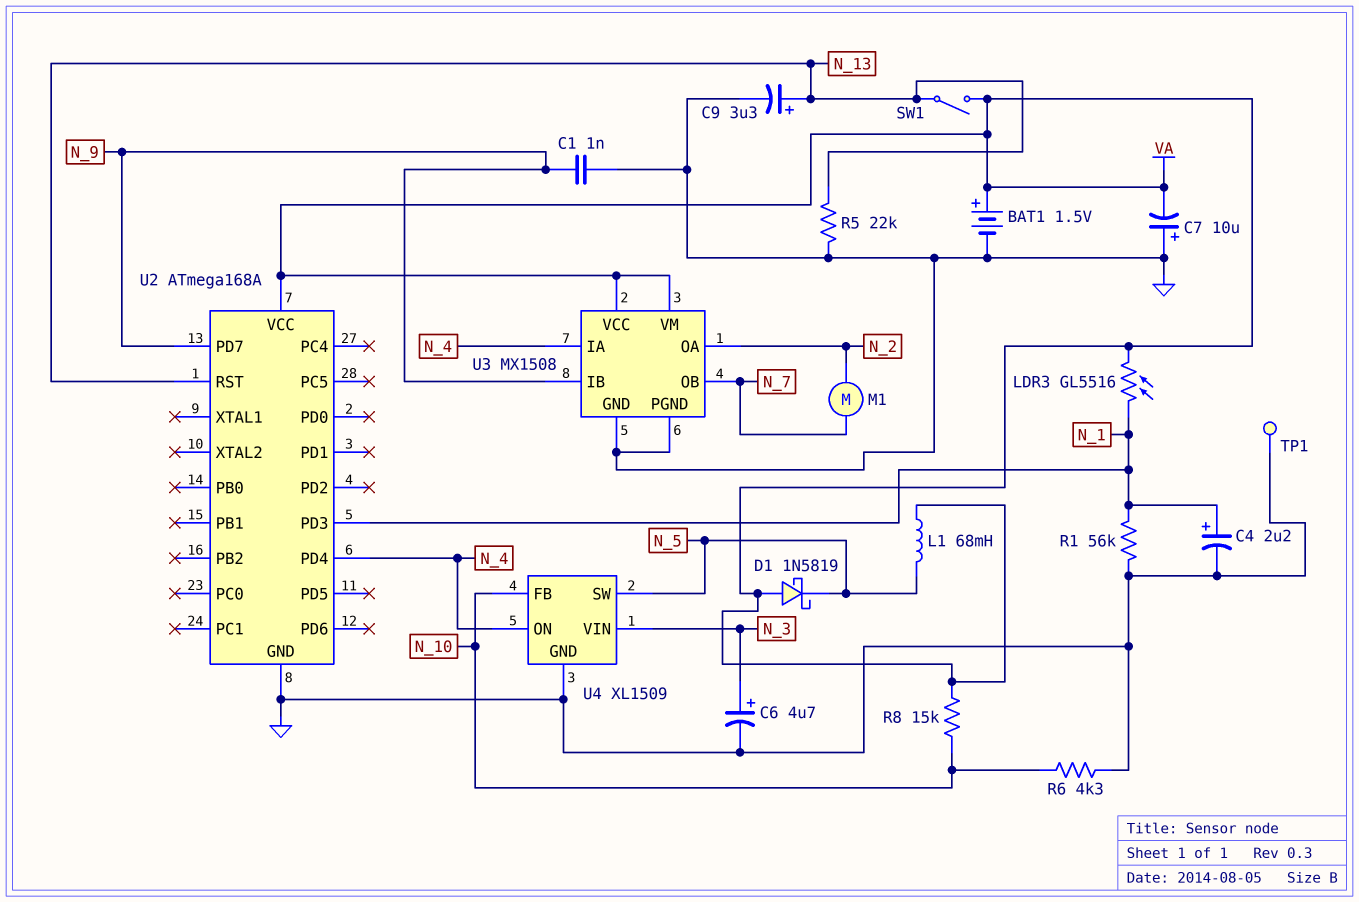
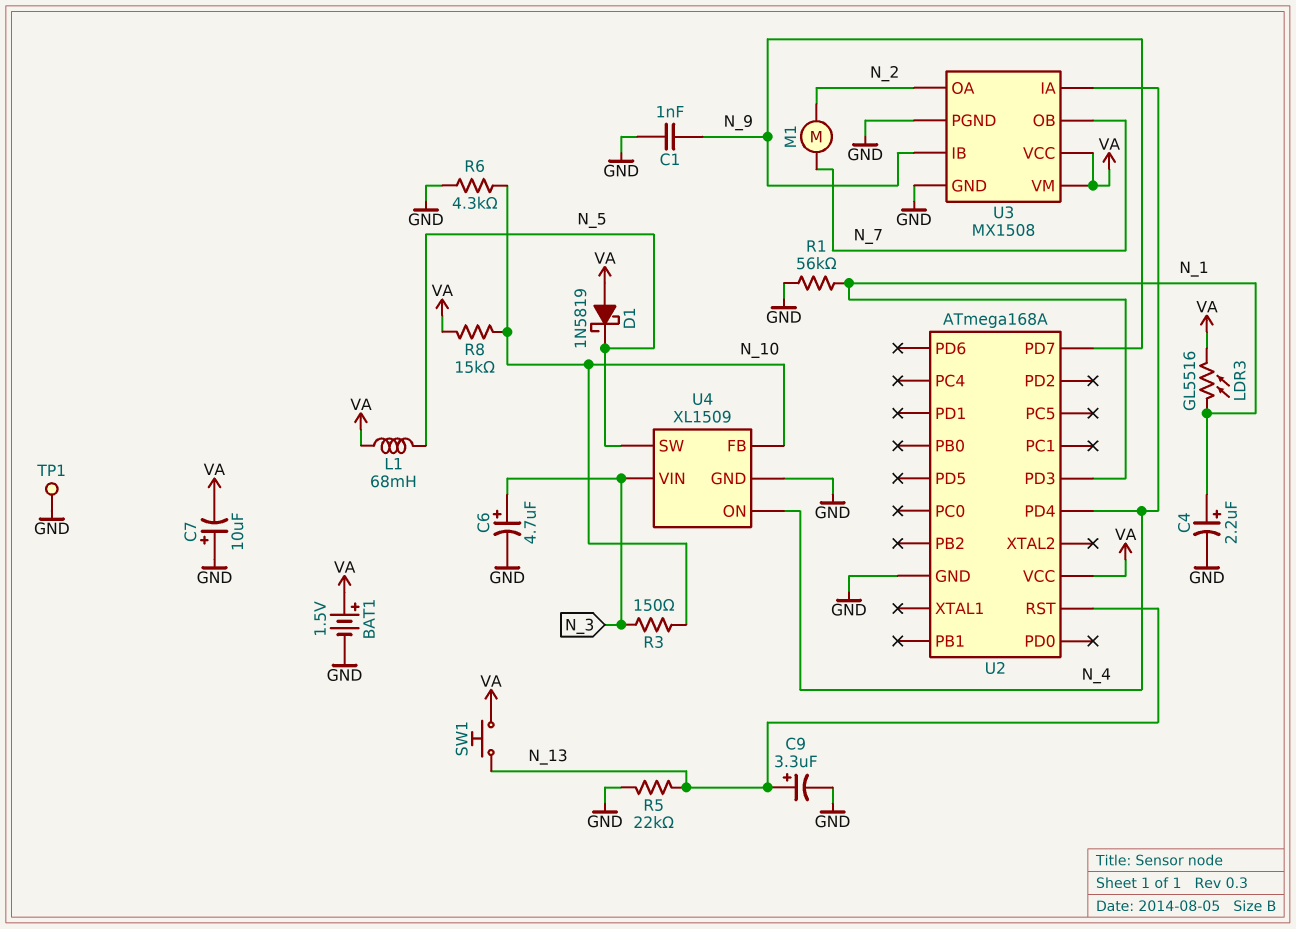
R3: none -> 150 (N_3, N_10)
SW1: switch (N_13, VA) -> button (N_13, VA)

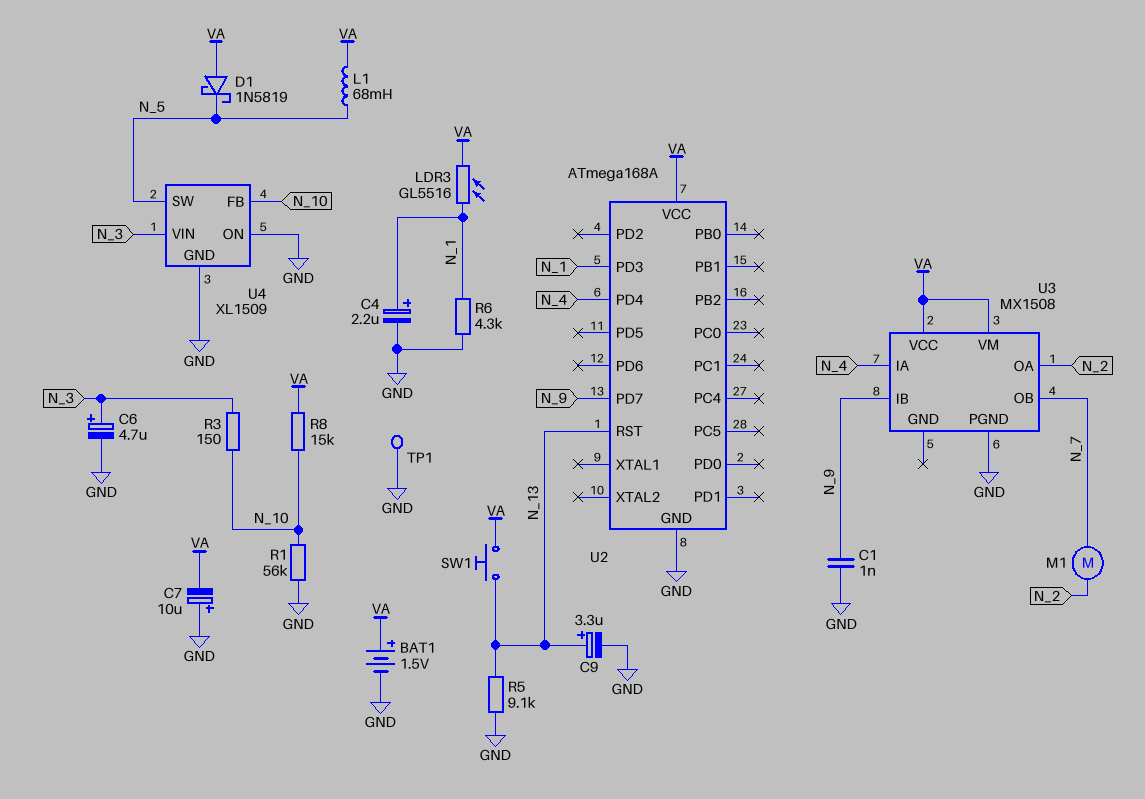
R1: 56k (GND, N_1) -> 56k (GND, N_10)
R5: 22k (GND, N_13) -> 9.1k (GND, N_13)
R6: 4.3k (GND, N_10) -> 4.3k (GND, N_1)
U3 pin GND: GND -> none
U4 pin ON: N_4 -> GND

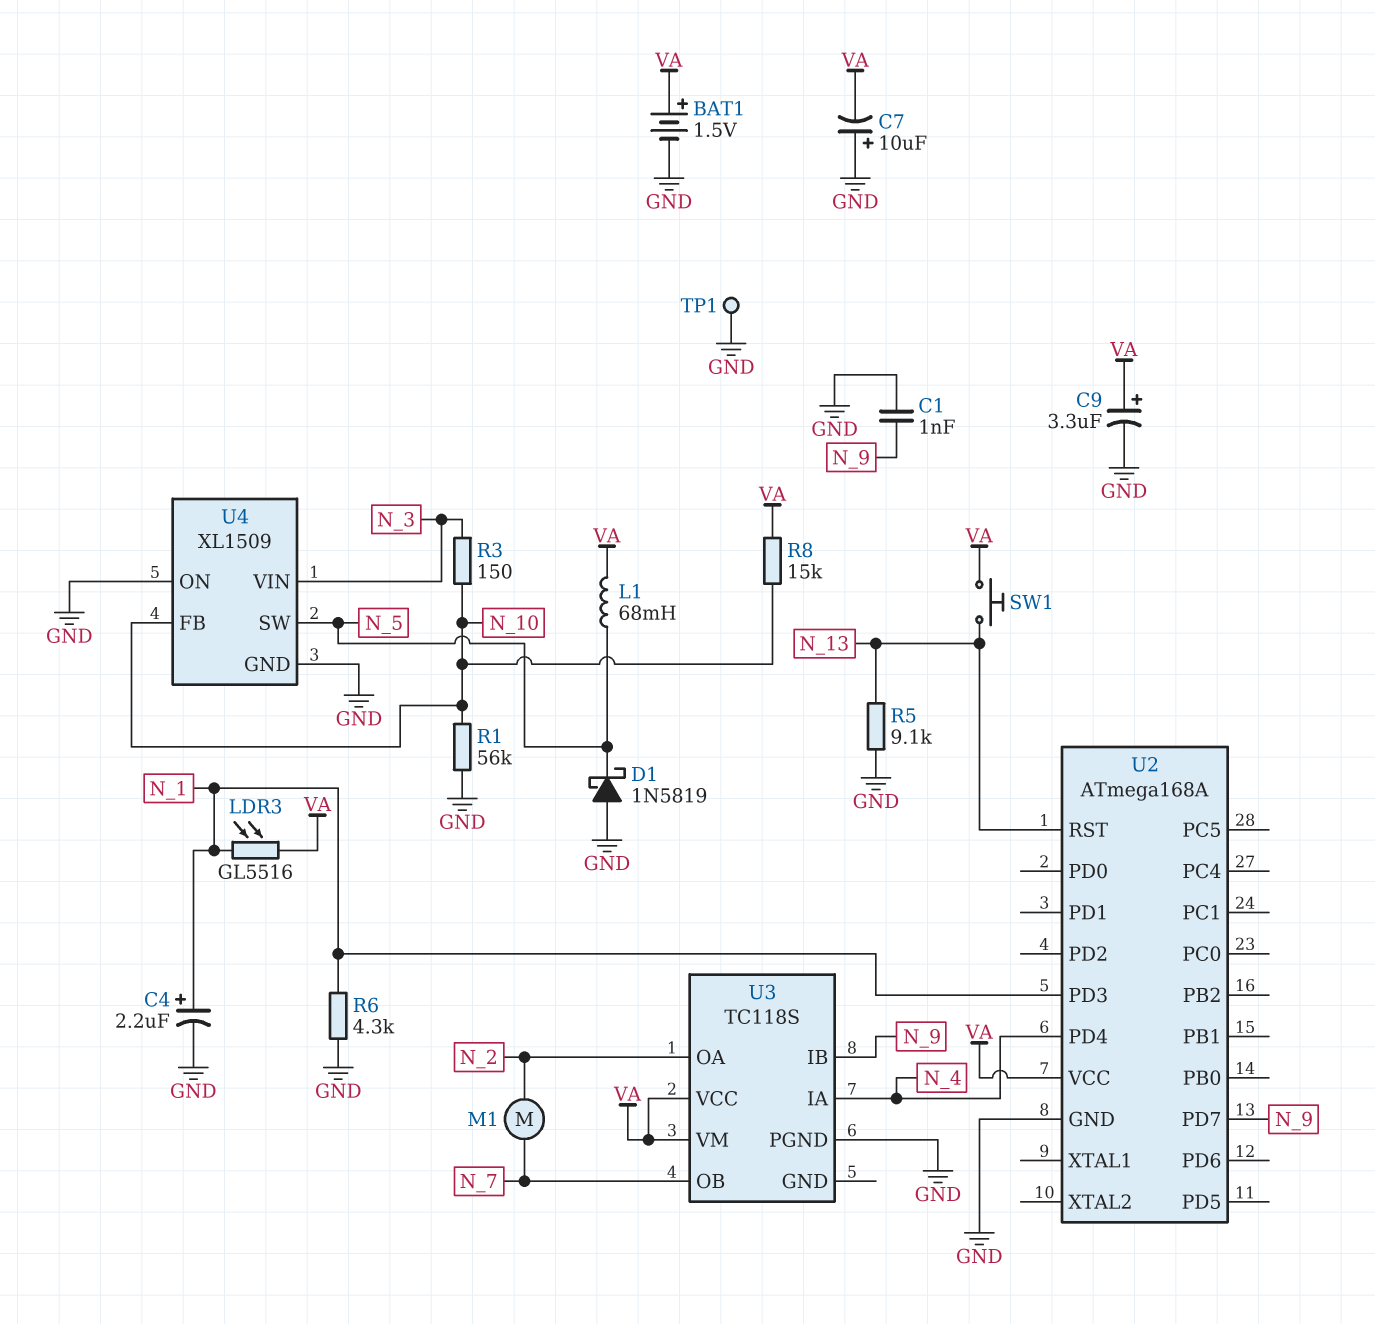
C6: 4.7uF (plus N_3, minus GND) -> none
C9: 3.3uF (plus N_13, minus GND) -> 3.3uF (plus VA, minus GND)
D1: schottky 1N5819 (A VA, K N_5) -> schottky 1N5819 (A GND, K N_5)
U3: MX1508 -> TC118S

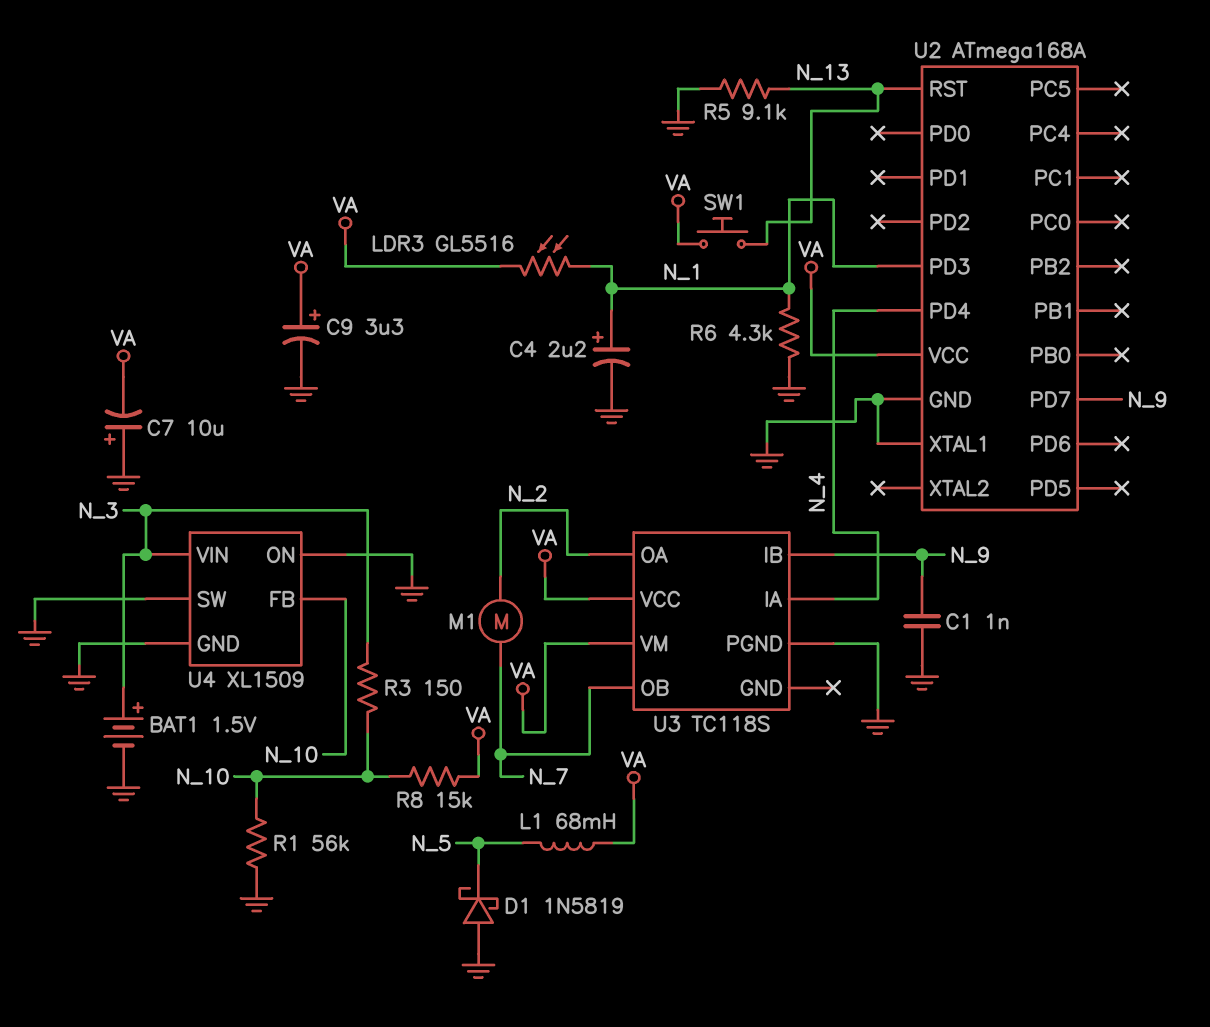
BAT1: 1.5V (plus VA, minus GND) -> 1.5V (plus N_3, minus GND)
TP1: test point (GND) -> none
U2 pin XTAL1: none -> GND
U4 pin SW: N_5 -> GND

